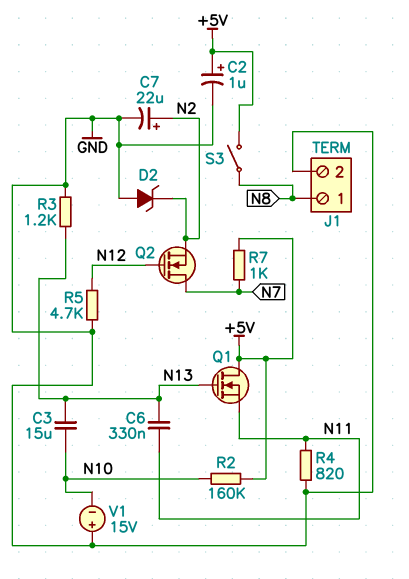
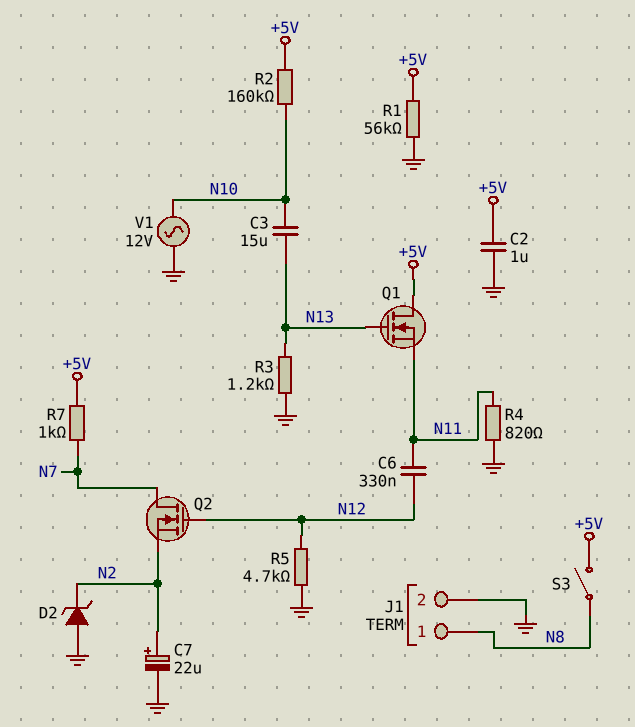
C2: 1uF (plus +5V, minus GND) -> 1uF (+5V, GND)
C6: 330nF (N11, N13) -> 330nF (N11, N12)
R1: none -> 56k (+5V, GND)
V1: 15V (plus GND, minus N10) -> AC 12V (GND, N10)

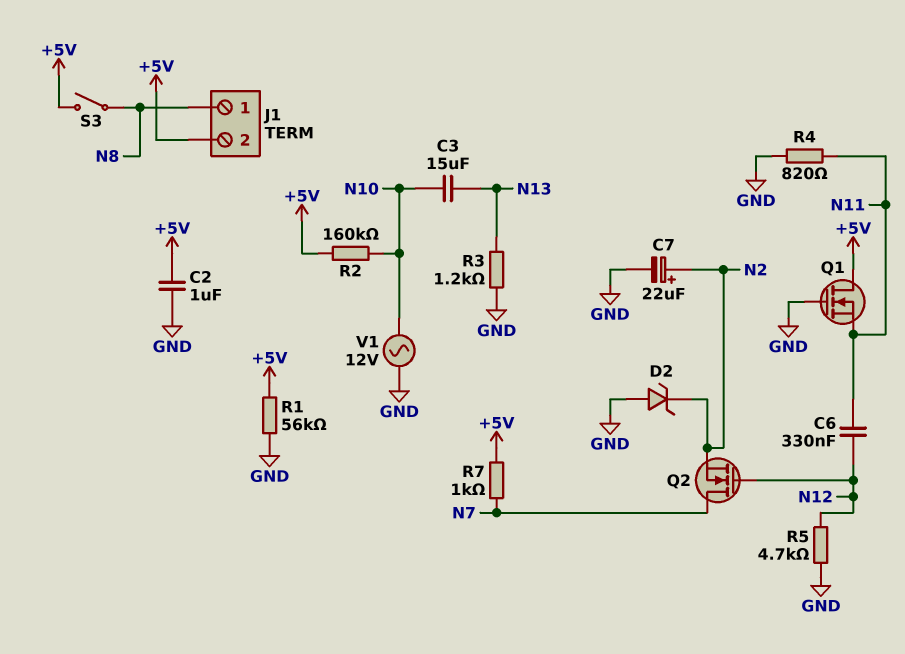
J1 pin 2: GND -> +5V
Q1: NMOS (G N13, D +5V, S N11) -> NMOS (G GND, D +5V, S N11)

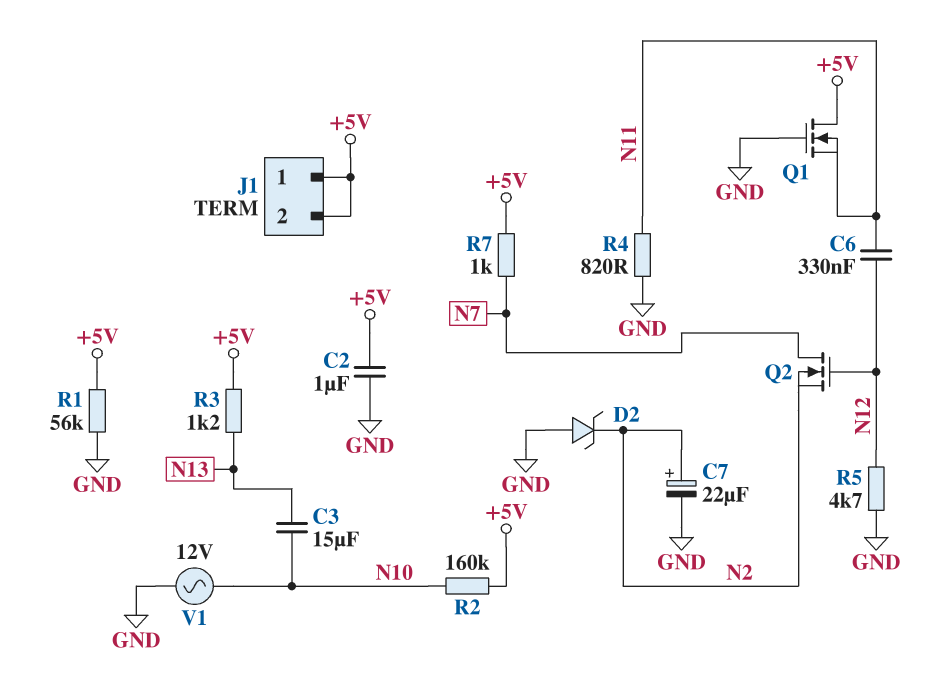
J1 pin 1: N8 -> +5V
R3: 1.2k (GND, N13) -> 1.2k (+5V, N13)
S3: switch (+5V, N8) -> none

